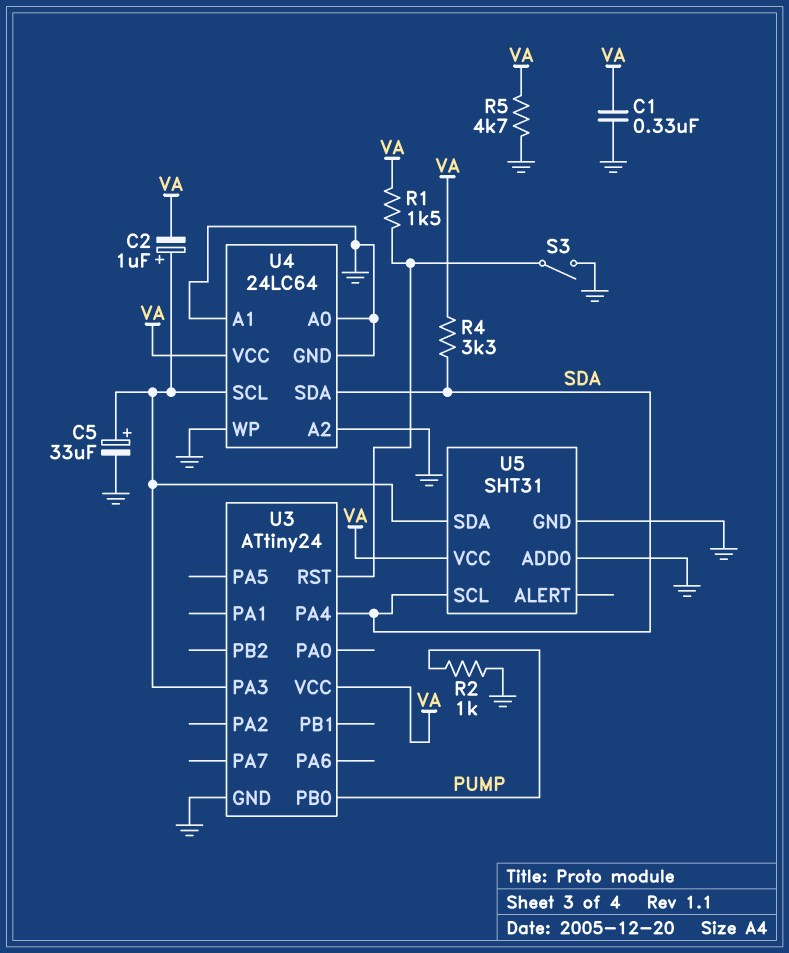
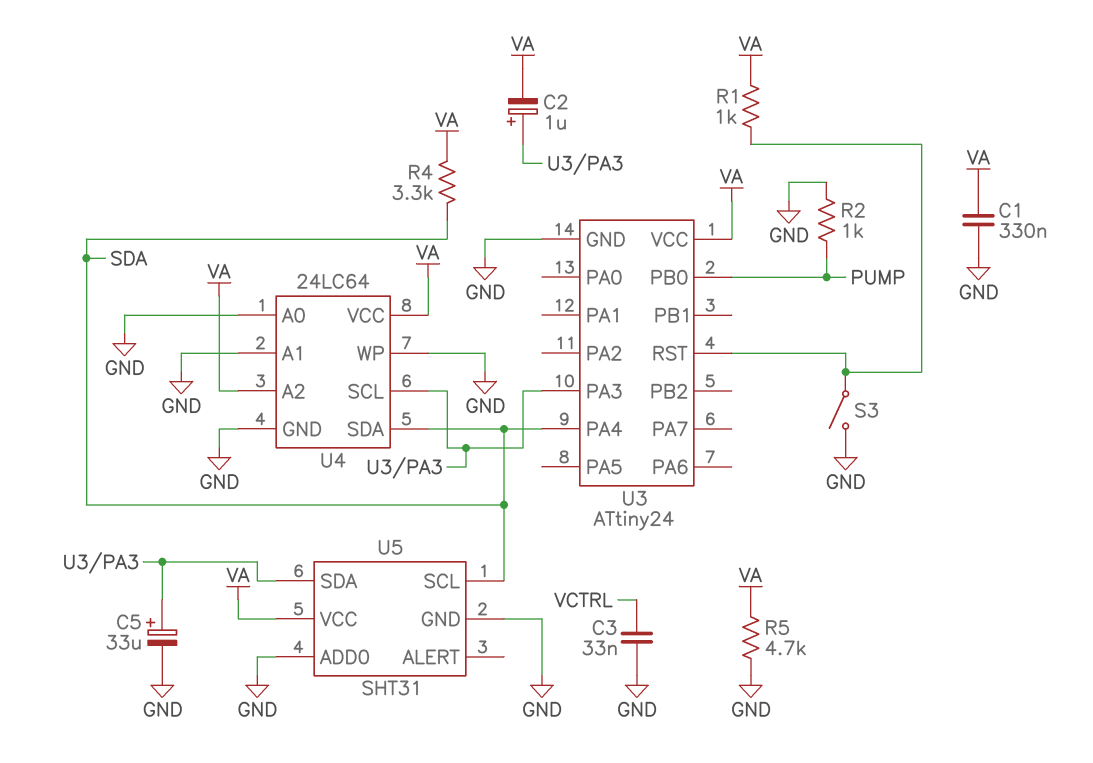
C3: none -> 33nF (GND, VCTRL)
R1: 1.5k (U3/RST, VA) -> 1k (U3/RST, VA)
U4 pin A2: GND -> VA

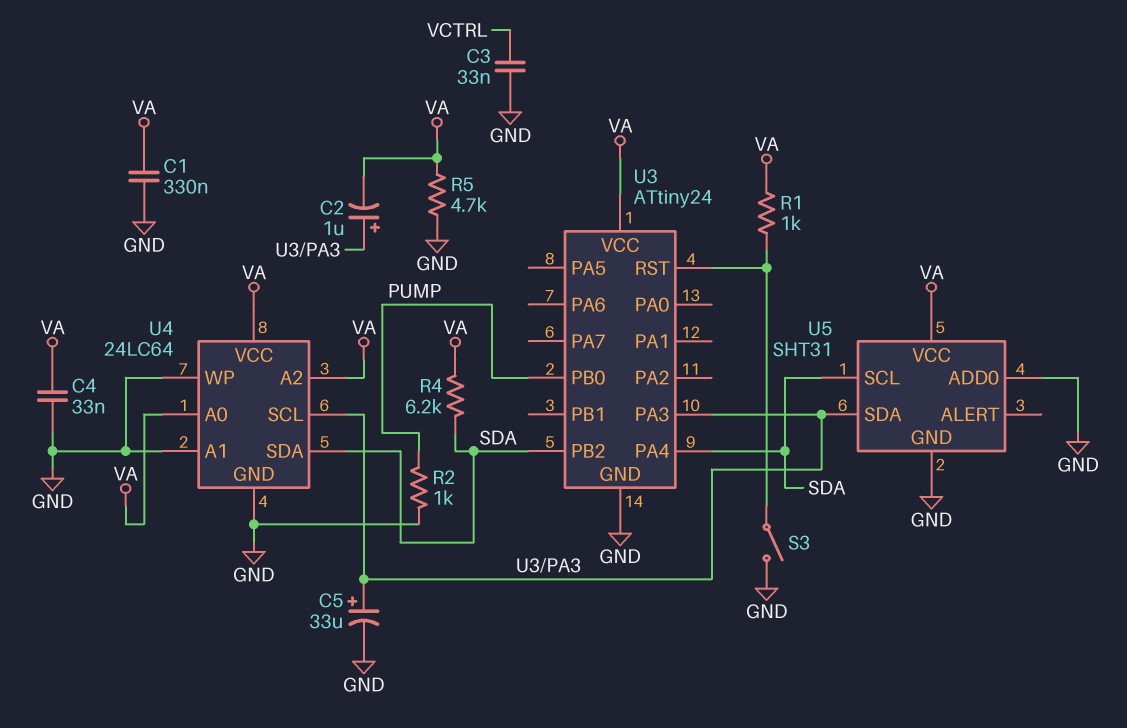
C4: none -> 33nF (GND, VA)
R4: 3.3k (SDA, VA) -> 6.2k (SDA, VA)
U3 pin PB2: none -> SDA
U4 pin A0: GND -> VA

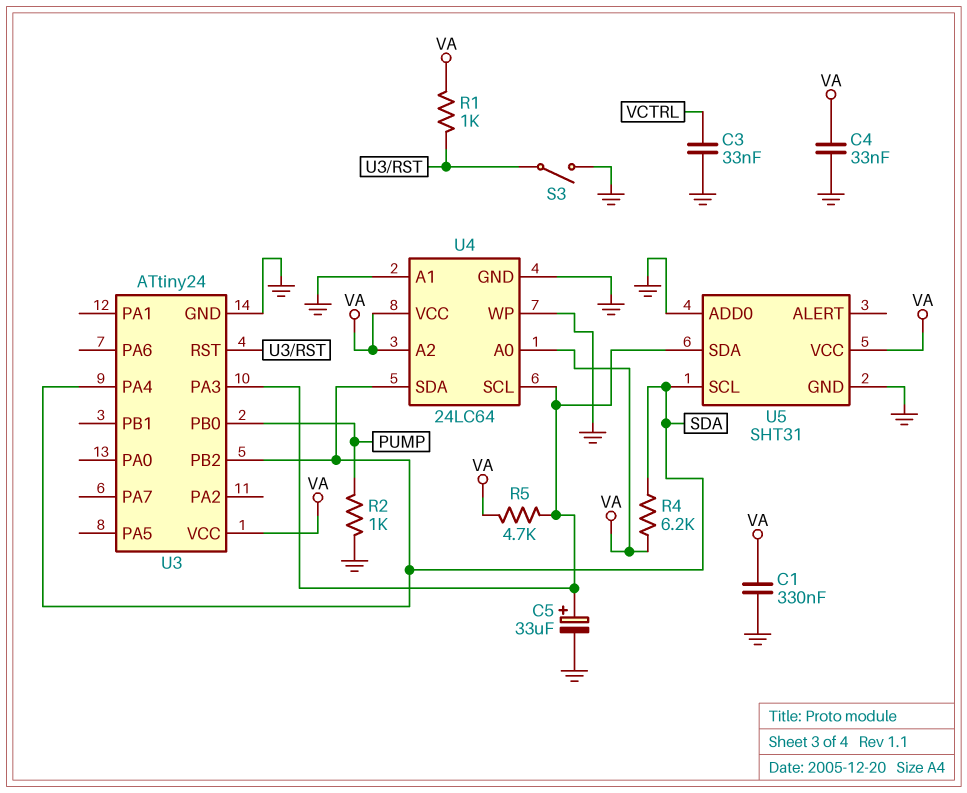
C2: 1uF (plus U3/PA3, minus VA) -> none
R5: 4.7k (GND, VA) -> 4.7k (U3/PA3, VA)

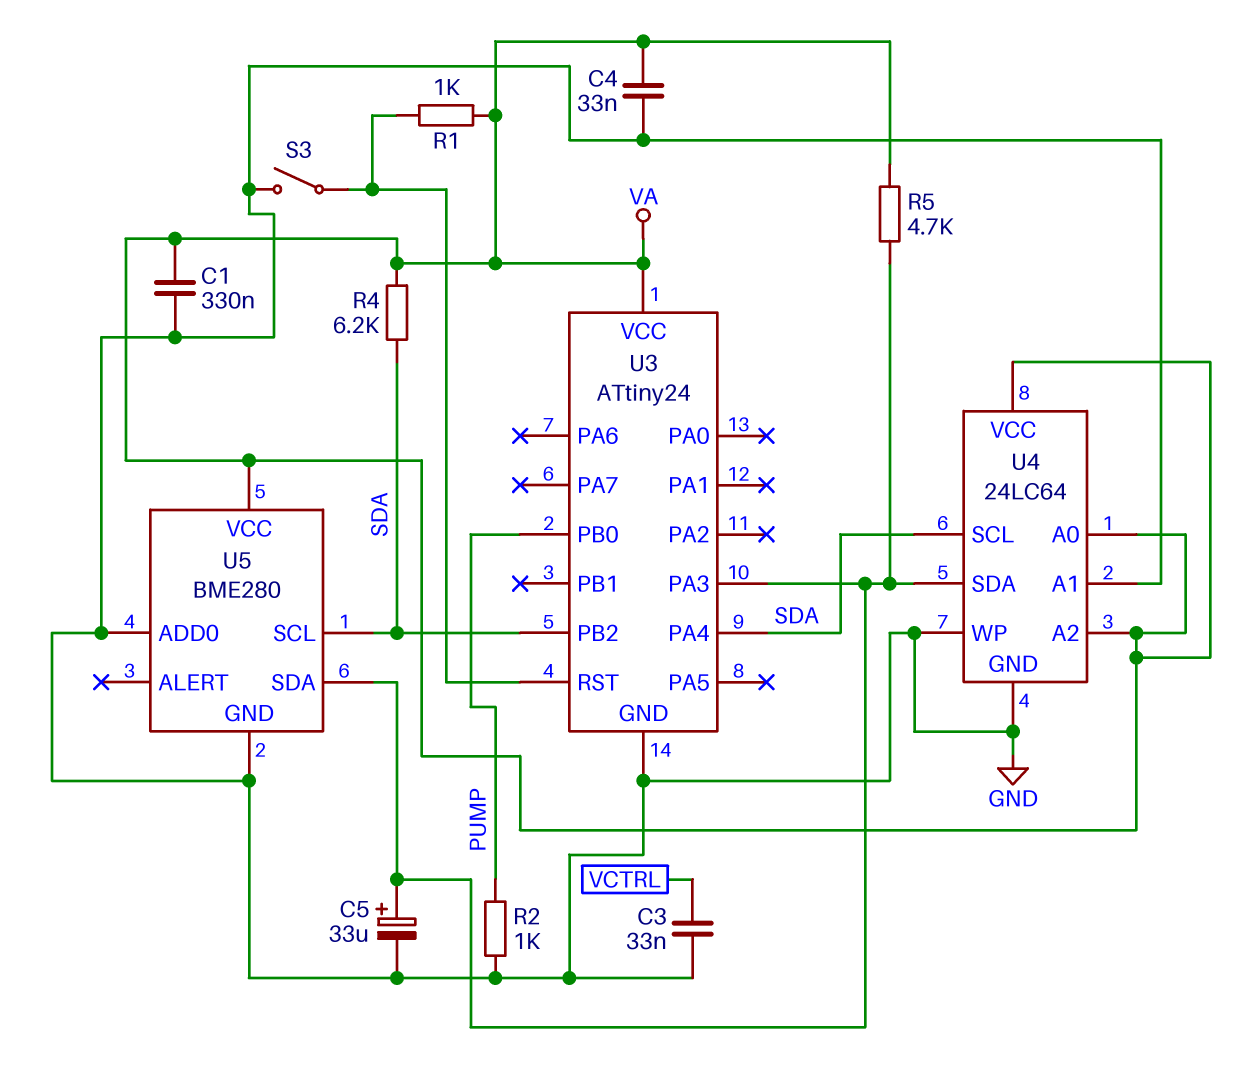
U4 pin SCL: U3/PA3 -> SDA
U4 pin SDA: SDA -> U3/PA3
U5: SHT31 -> BME280

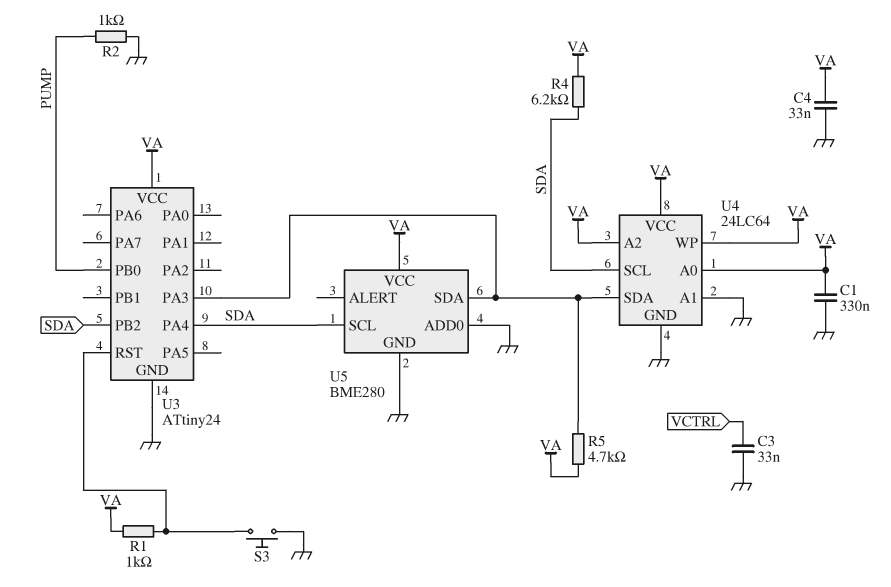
C5: 33uF (plus U3/PA3, minus GND) -> none
S3: switch (GND, U3/RST) -> button (GND, U3/RST)
U4 pin WP: GND -> VA

